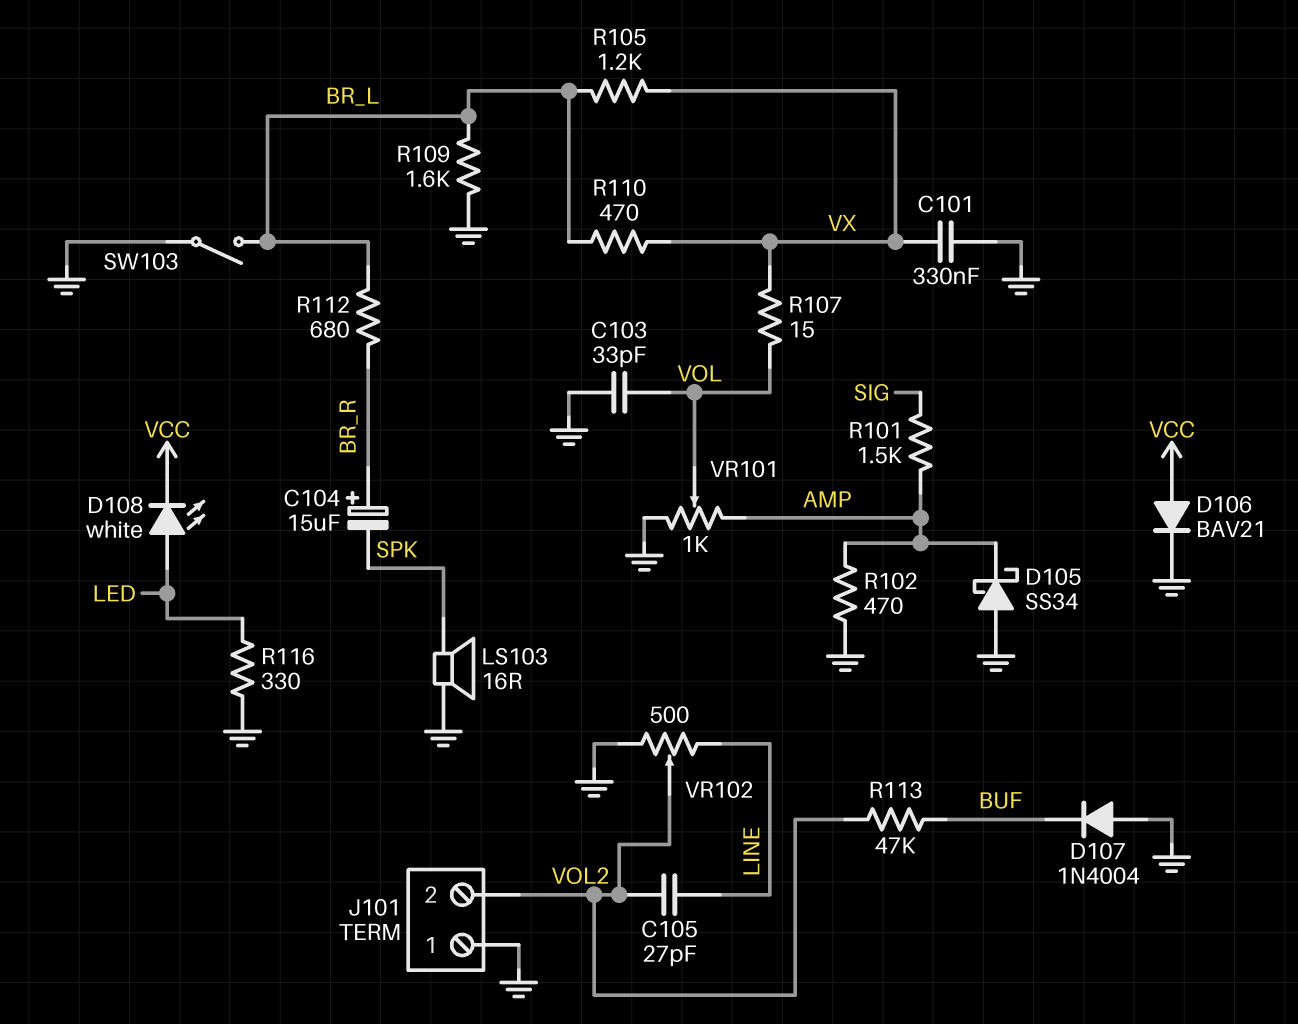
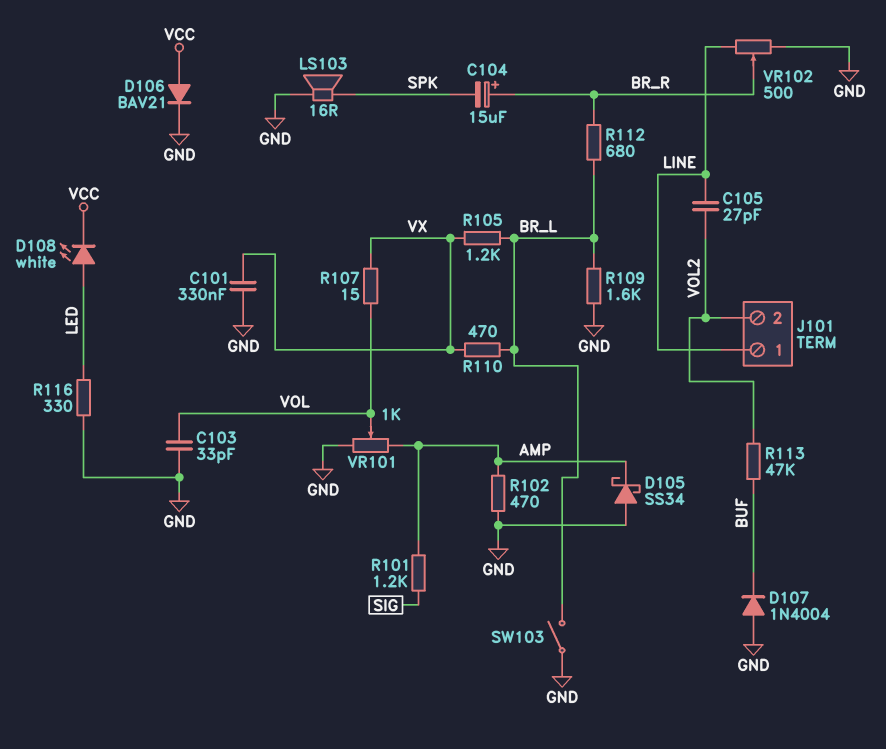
J101 pin 1: GND -> LINE
R101: 1.5k (AMP, SIG) -> 1.2k (AMP, SIG)
VR102: 500 (GND, LINE, wiper VOL2) -> 500 (GND, LINE, wiper BR_R)

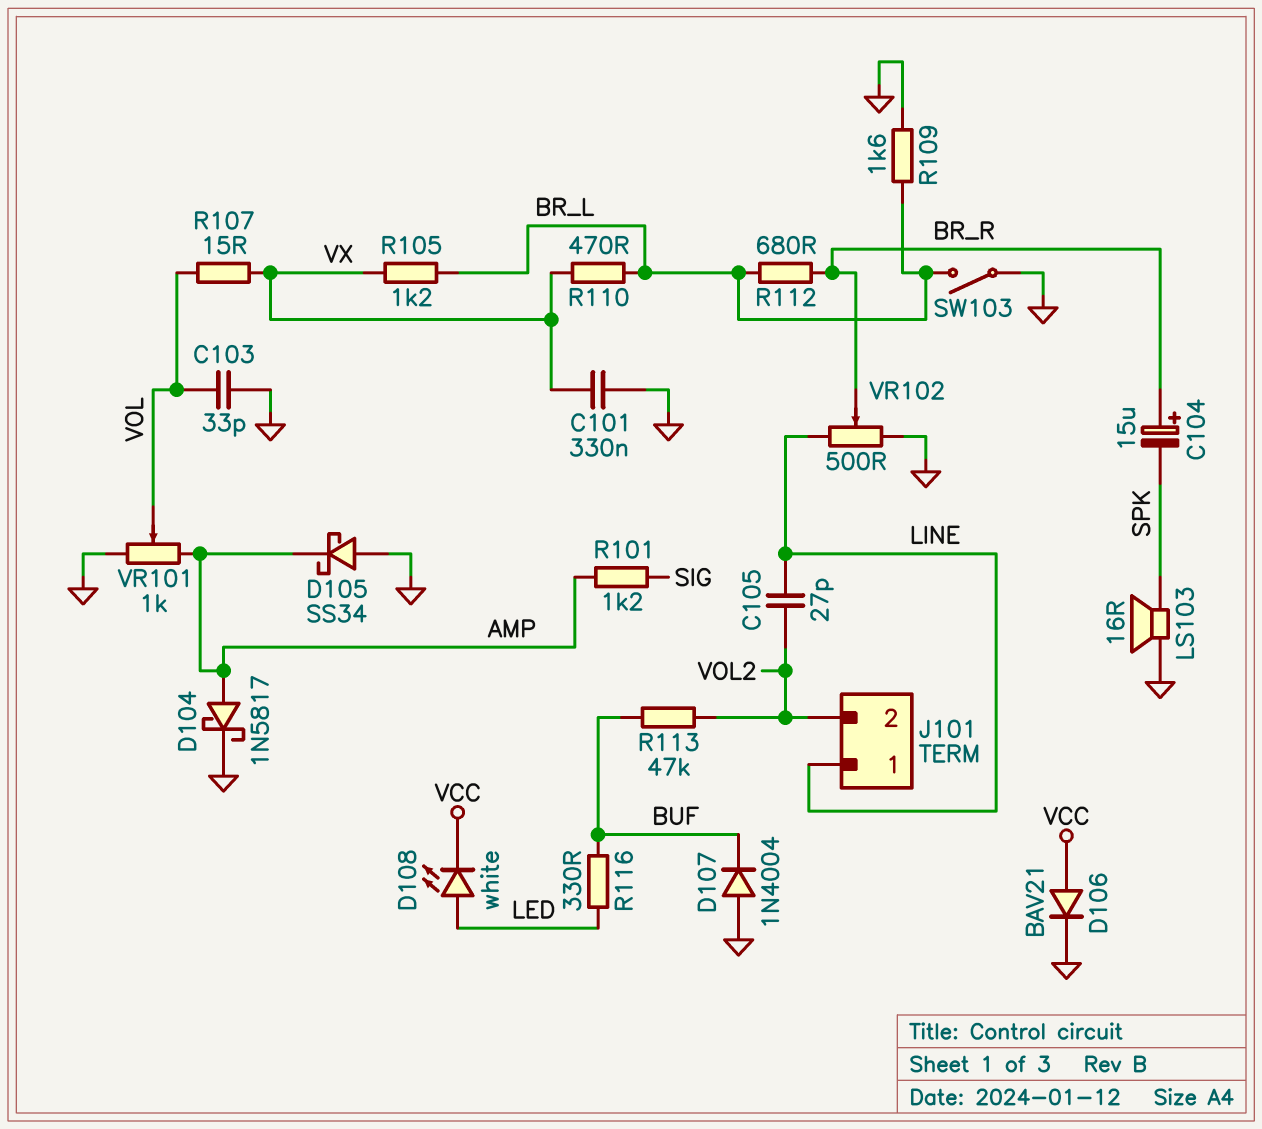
D104: none -> schottky 1N5817 (A AMP, K GND)
R102: 470 (AMP, GND) -> none
R116: 330 (GND, LED) -> 330 (BUF, LED)

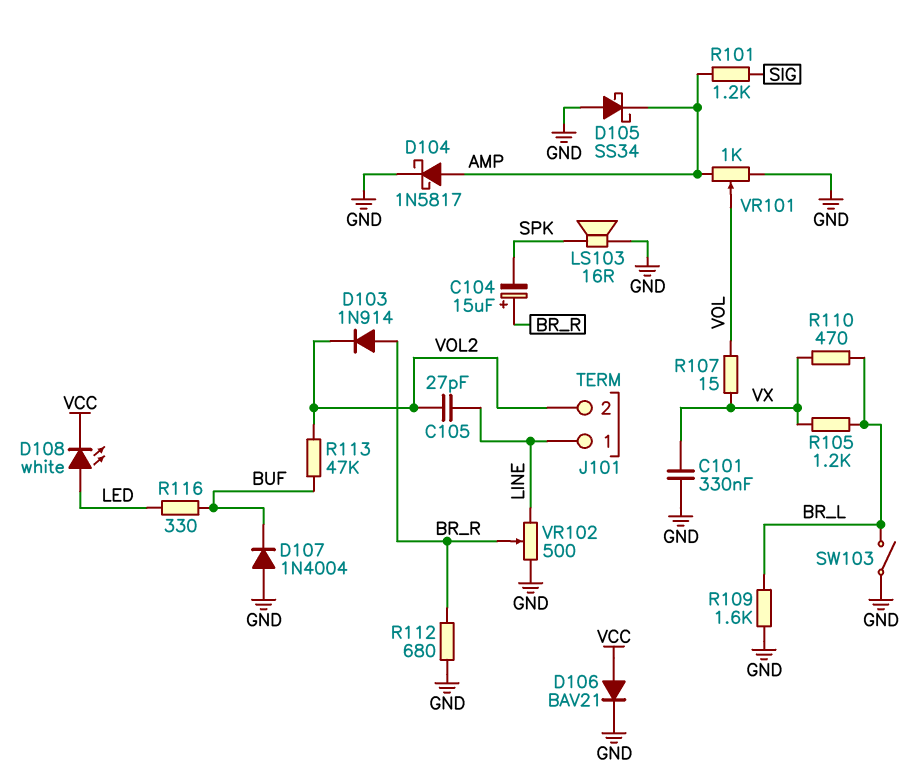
C103: 33pF (GND, VOL) -> none
D103: none -> diode 1N914 (A BR_R, K VOL2)
R112: 680 (BR_L, BR_R) -> 680 (BR_R, GND)

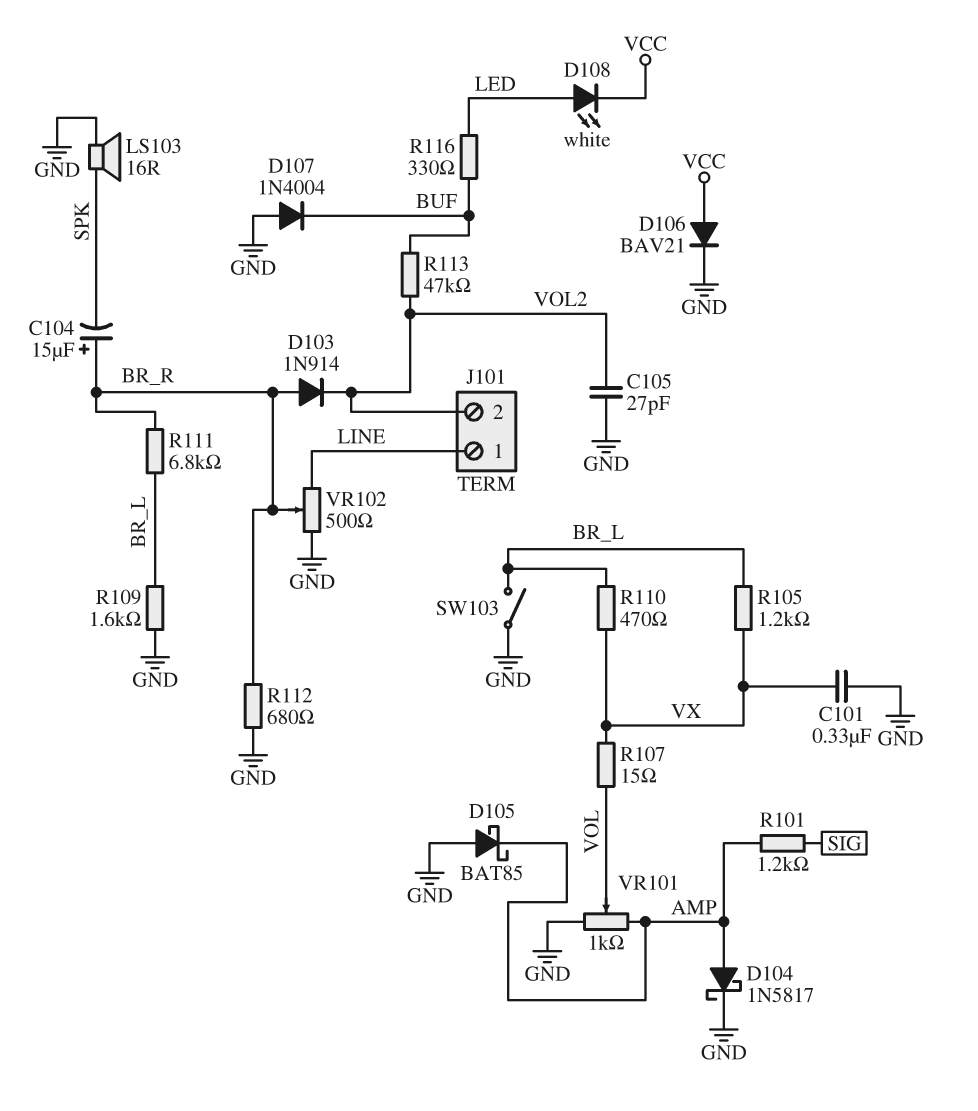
C105: 27pF (LINE, VOL2) -> 27pF (GND, VOL2)
D105: schottky SS34 (A GND, K AMP) -> schottky BAT85 (A GND, K AMP)
R111: none -> 6.8k (BR_L, BR_R)

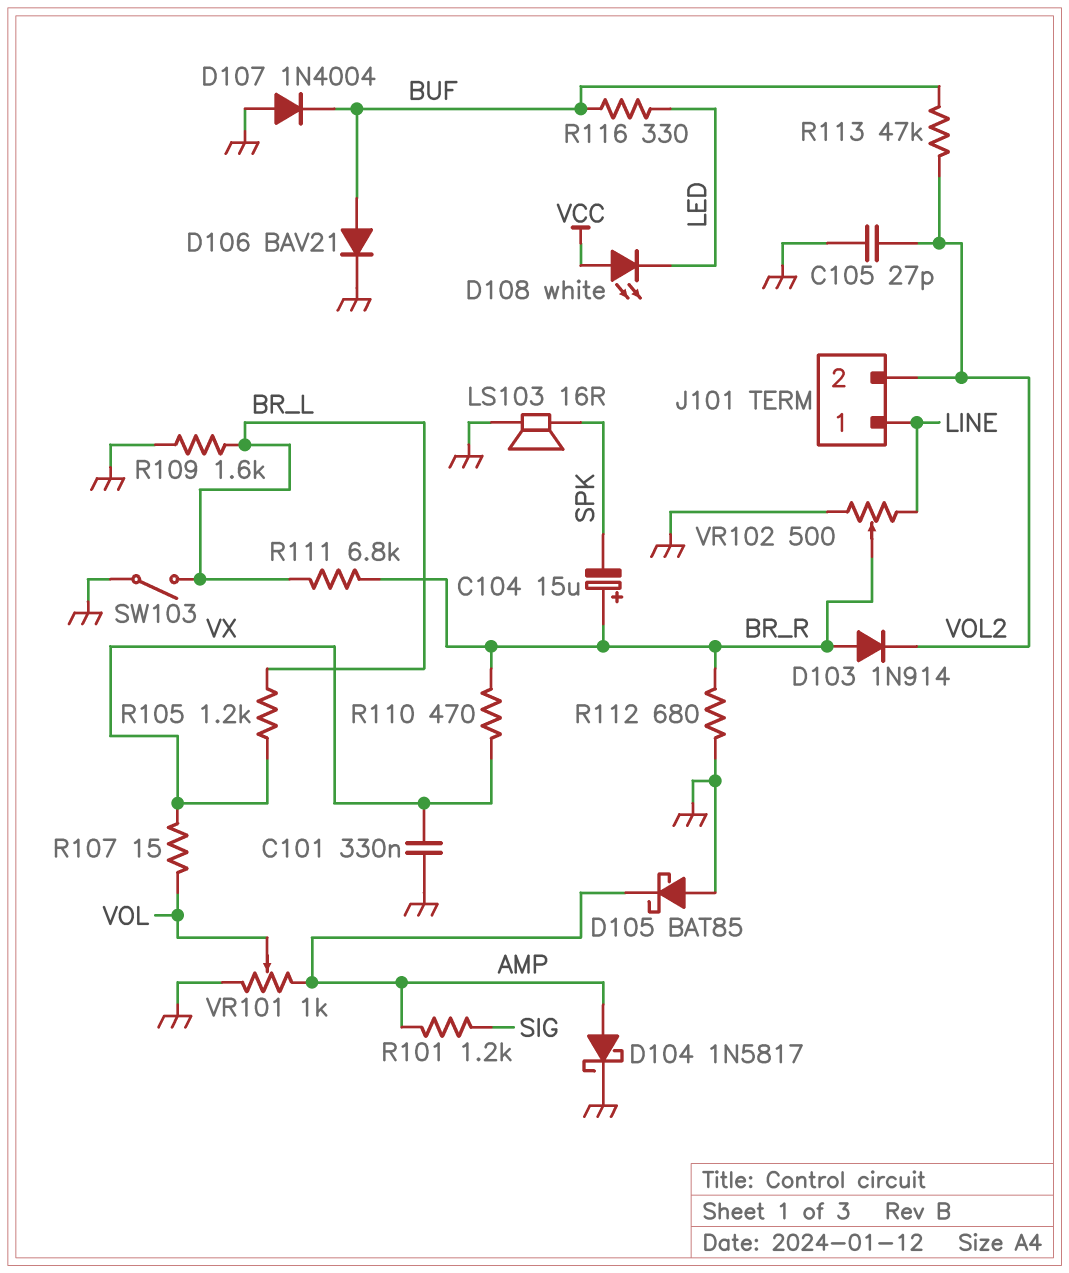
D106: diode BAV21 (A VCC, K GND) -> diode BAV21 (A BUF, K GND)
D108: LED white (A LED, K VCC) -> LED white (A VCC, K LED)
R110: 470 (BR_L, VX) -> 470 (BR_R, VX)

